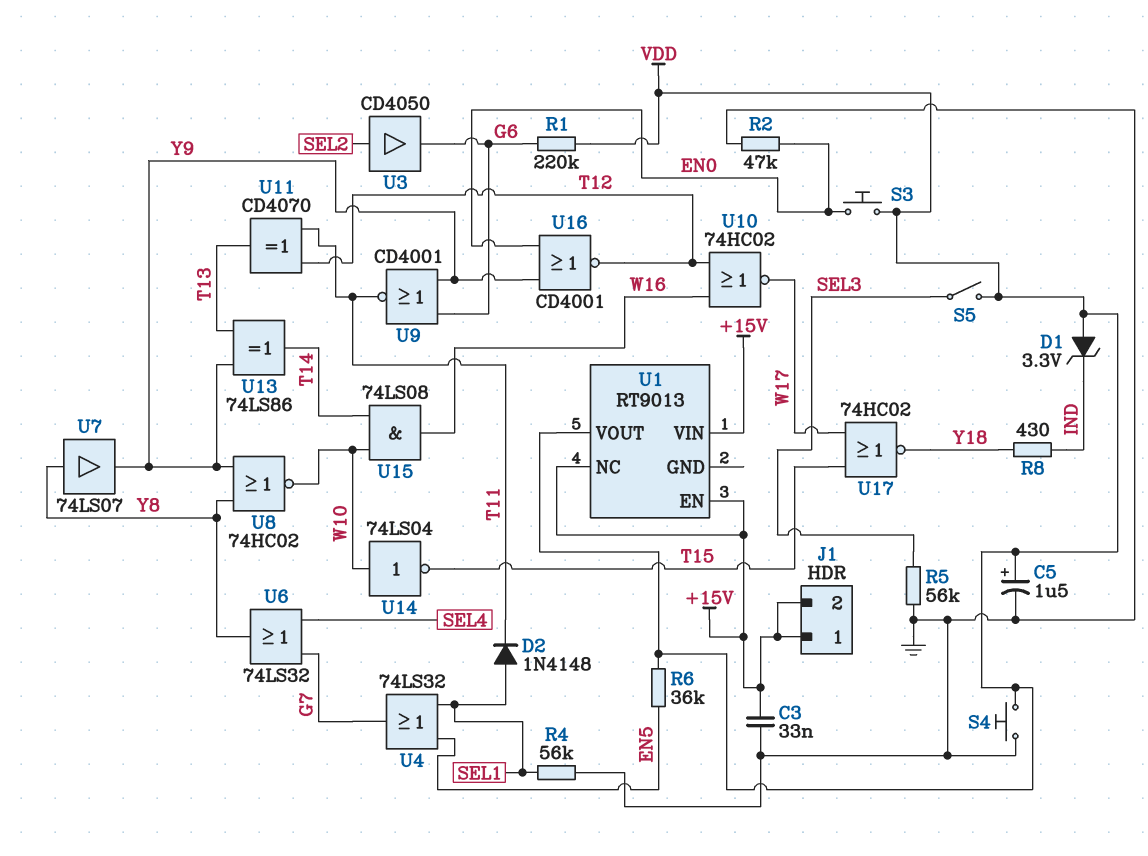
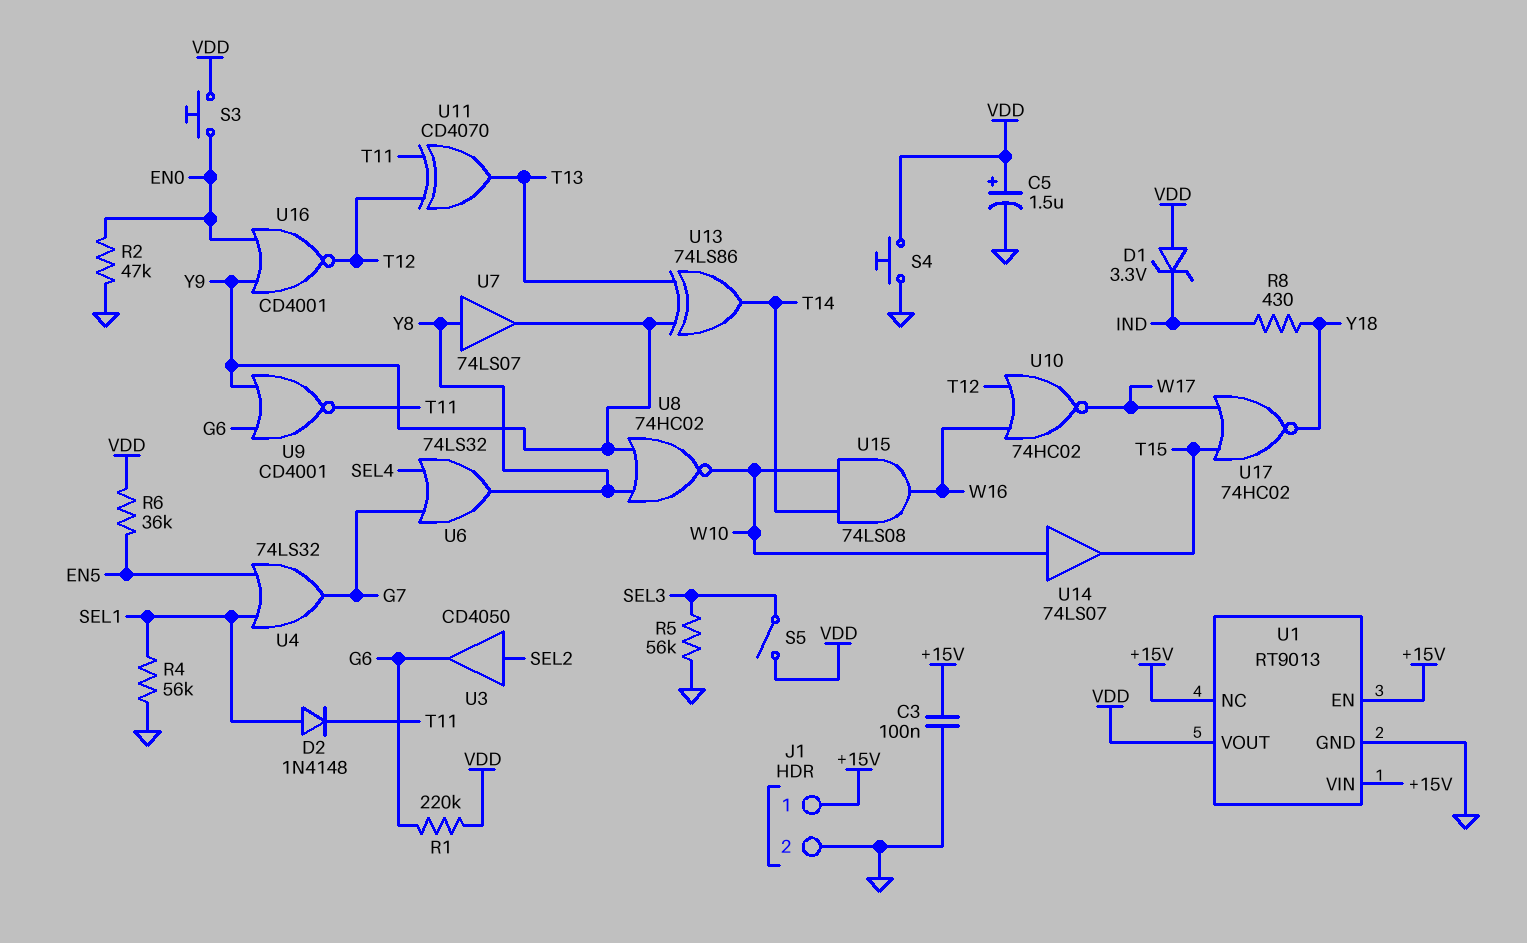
C3: 33nF (+15V, GND) -> 100nF (+15V, GND)
J1 pin 2: +15V -> GND
U1 pin GND: none -> GND
U14: NOT 74LS04 (in W10, out T15) -> buffer 74LS07 (in W10, out T15)

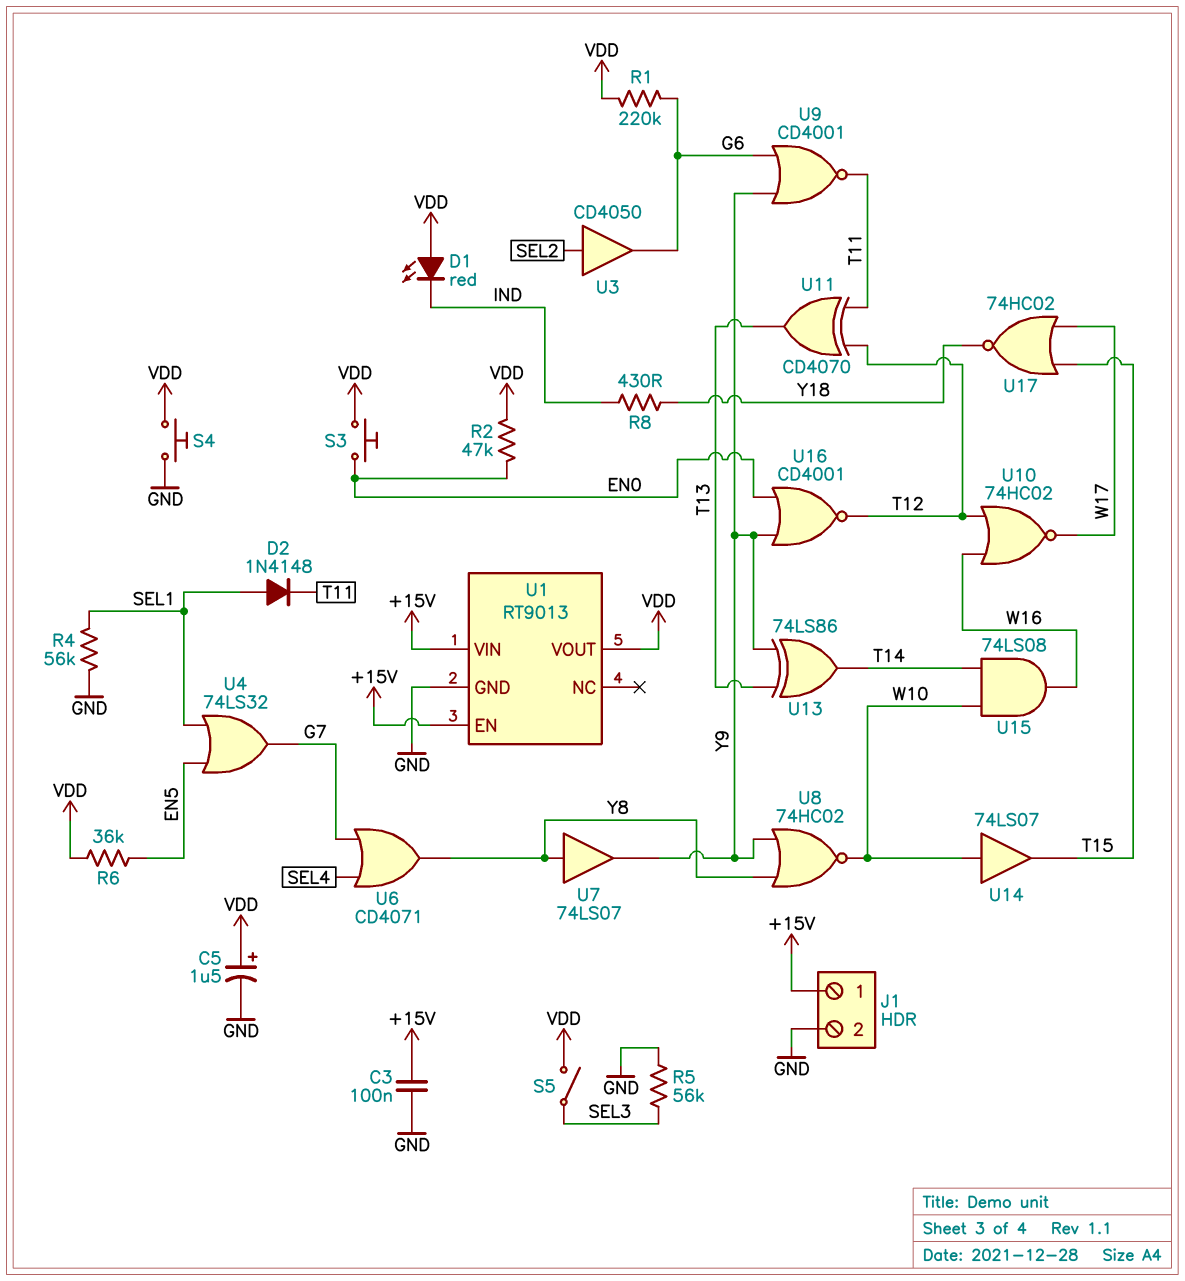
D1: zener 3.3V (A VDD, K IND) -> LED red (A VDD, K IND)
R2: 47k (EN0, GND) -> 47k (EN0, VDD)
U1 pin NC: +15V -> none
U6: OR 74LS32 (in G7, in SEL4, out Y8) -> OR CD4071 (in G7, in SEL4, out Y8)

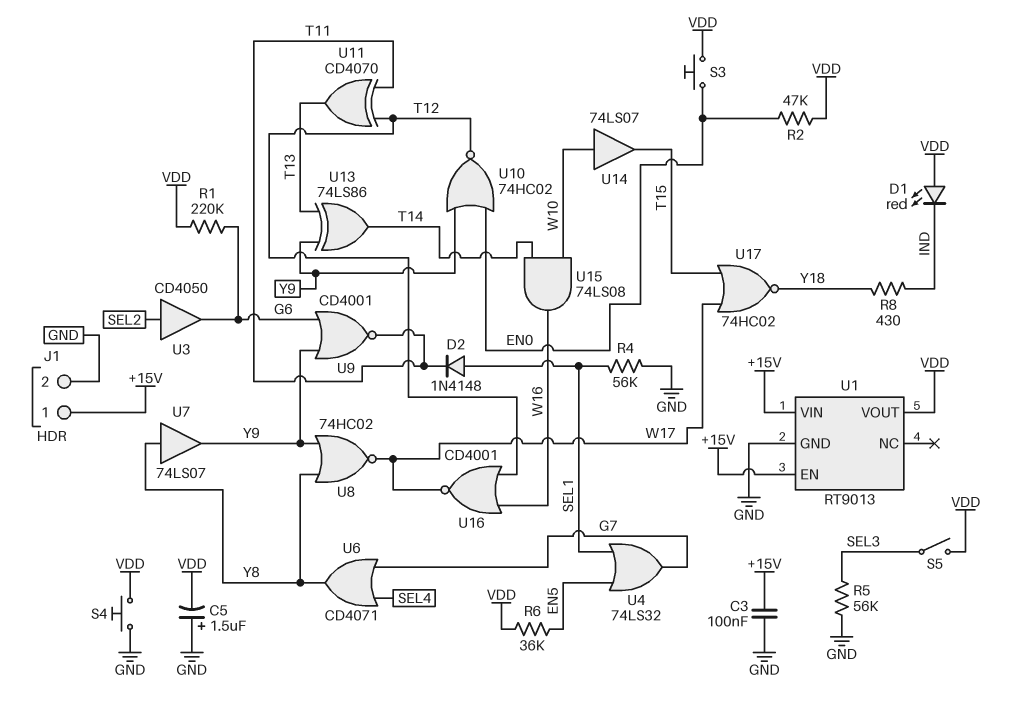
C5: 1.5uF (plus VDD, minus GND) -> 1.5uF (plus GND, minus VDD)
U8: NOR 74HC02 (in Y8, in Y9, out W10) -> NOR 74HC02 (in Y8, in Y9, out W17)
U10: NOR 74HC02 (in T12, in W16, out W17) -> NOR 74HC02 (in EN0, in Y9, out T12)
U16: NOR CD4001 (in EN0, in Y9, out T12) -> NOR CD4001 (in T12, in W16, out W17)

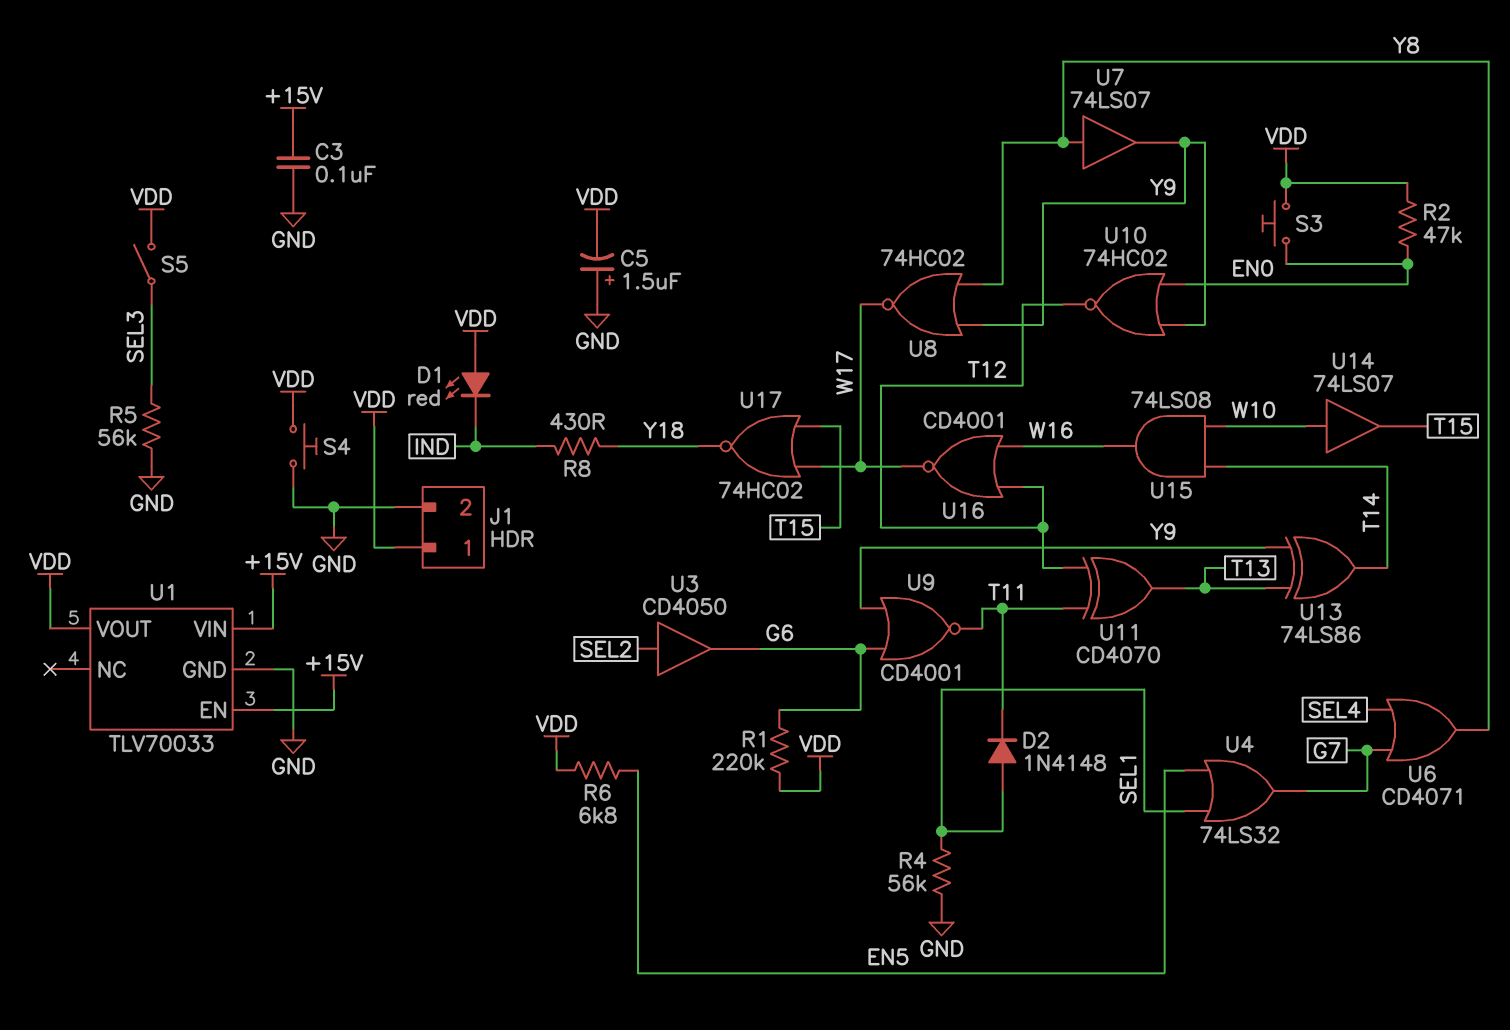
J1 pin 1: +15V -> VDD
R6: 36k (EN5, VDD) -> 6.8k (EN5, VDD)
U1: RT9013 -> TLV70033

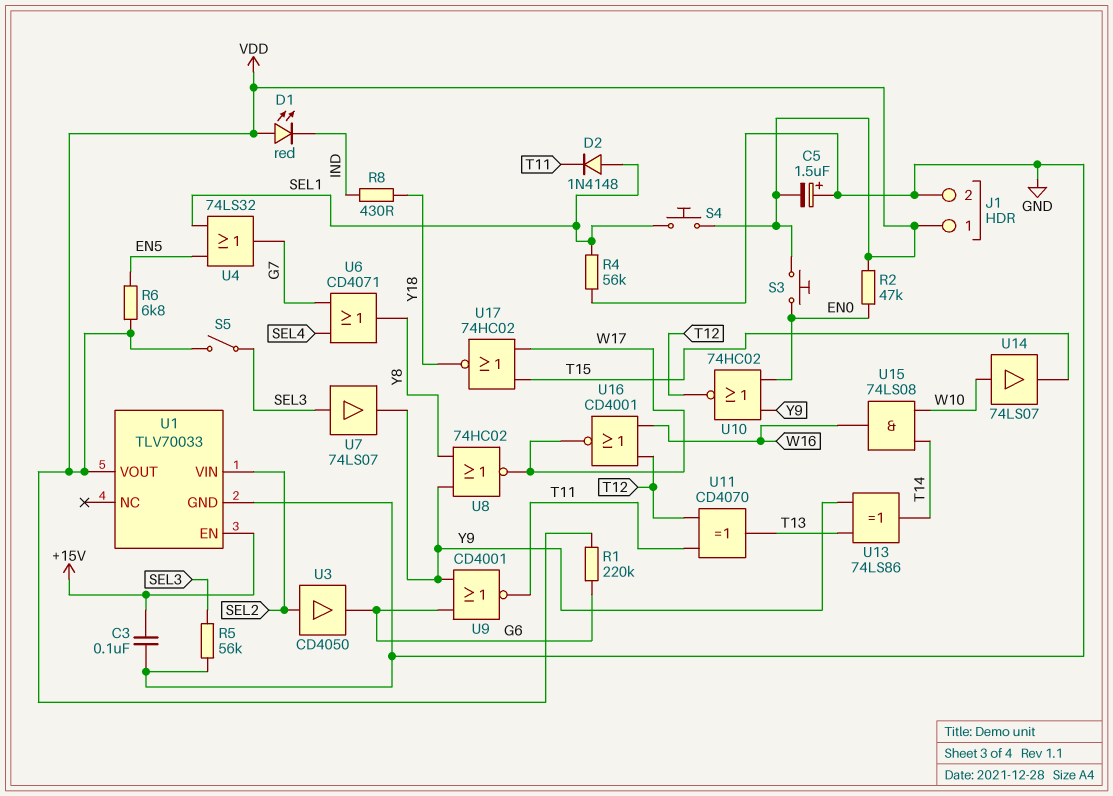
S4: button (GND, VDD) -> button (SEL1, VDD)
U1 pin VIN: +15V -> SEL2
U7: buffer 74LS07 (in Y8, out Y9) -> buffer 74LS07 (in SEL3, out Y9)

